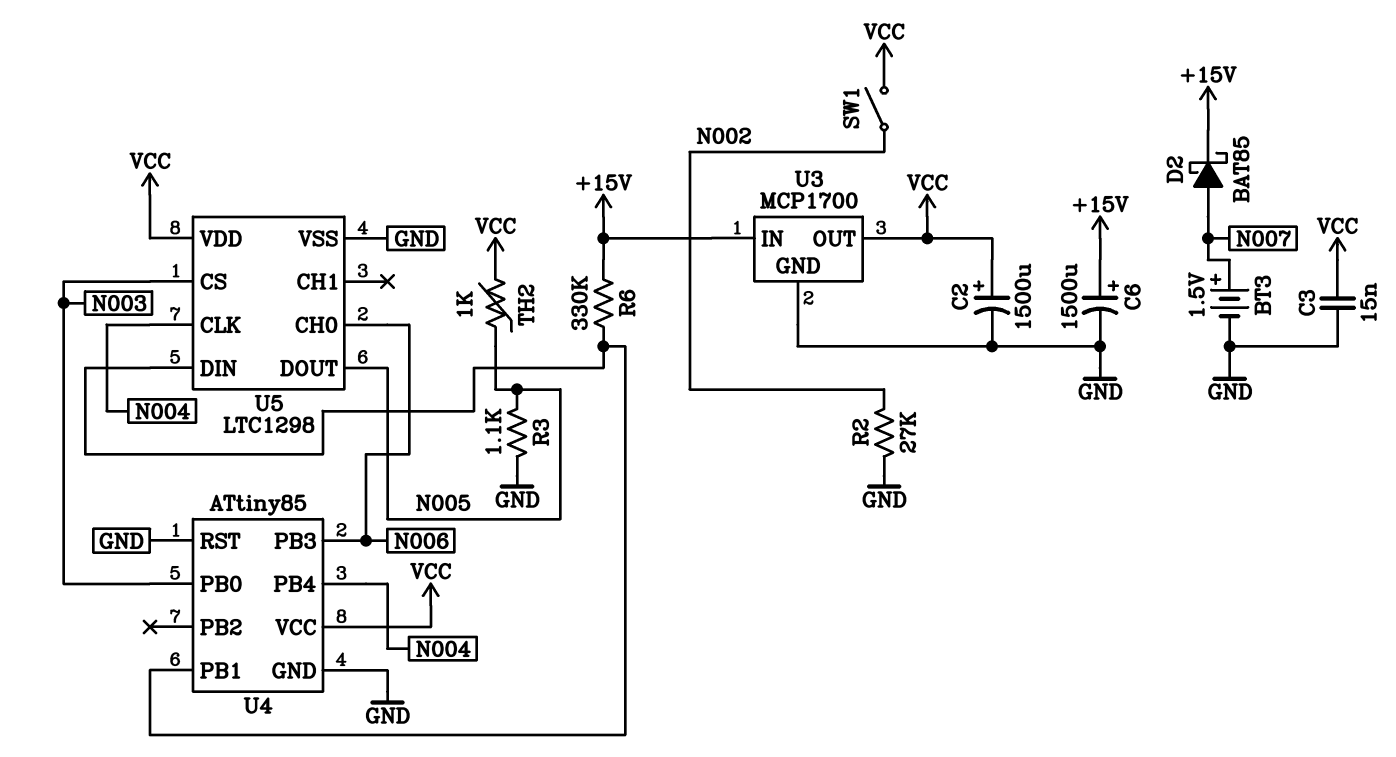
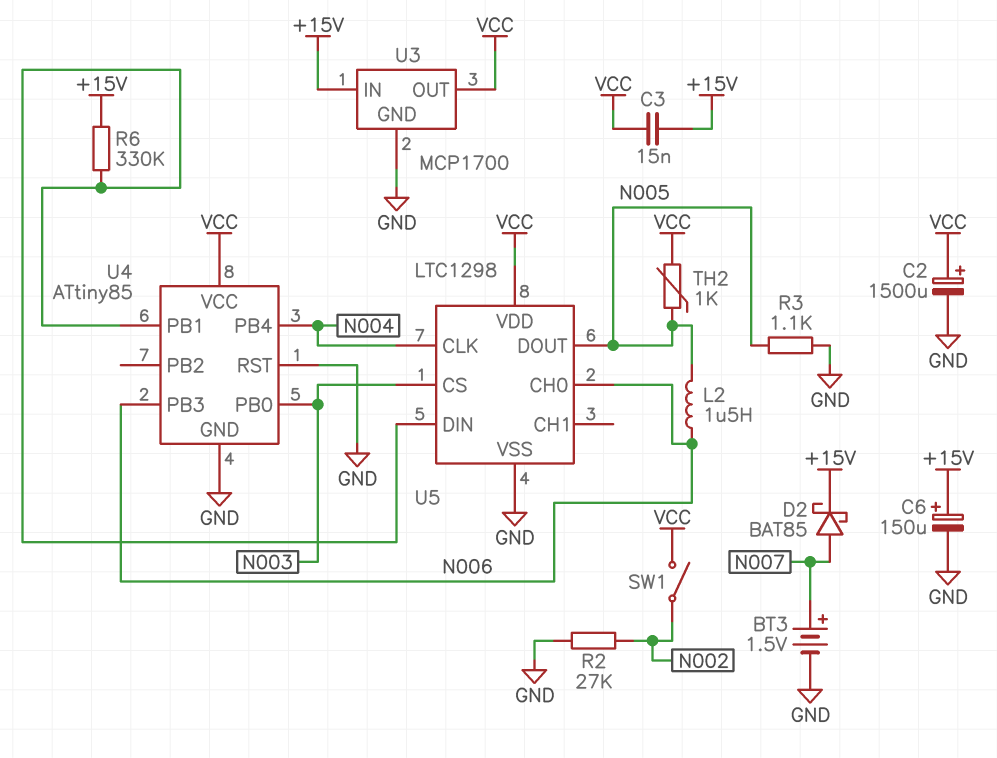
C3: 15nF (GND, VCC) -> 15nF (+15V, VCC)
C6: 1500uF (plus +15V, minus GND) -> 150uF (plus +15V, minus GND)
L2: none -> 1.5uH (N005, N006)

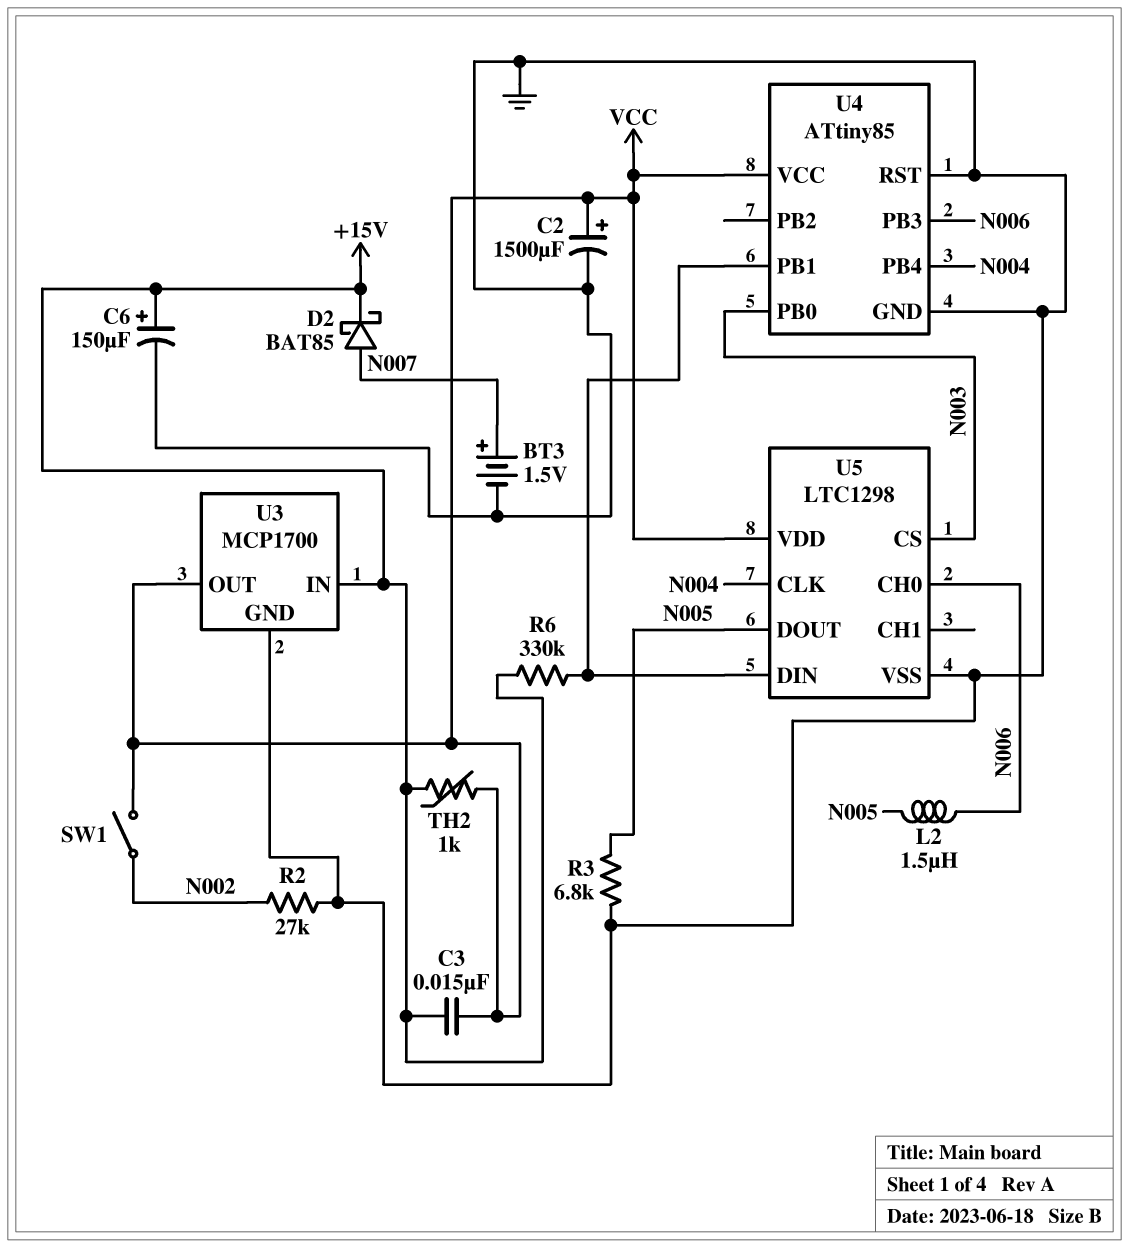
R3: 1.1k (GND, N005) -> 6.8k (GND, N005)
TH2: 1k (N005, VCC) -> 1k (+15V, VCC)

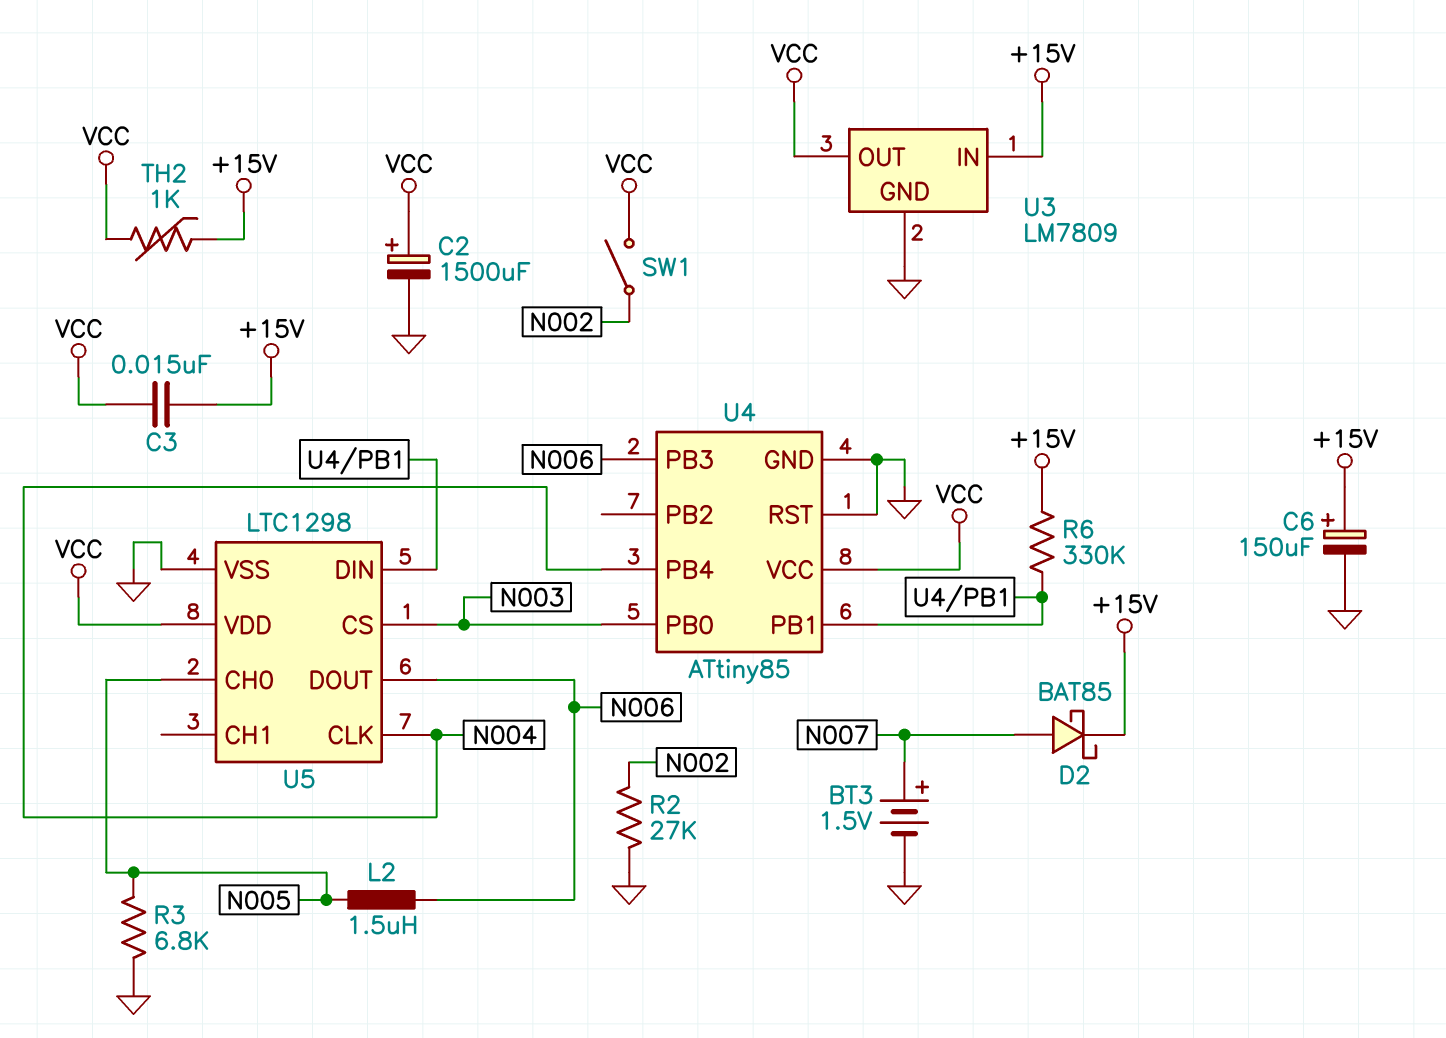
U3: MCP1700 -> LM7809
U5 pin CH0: N006 -> N005
U5 pin DOUT: N005 -> N006

